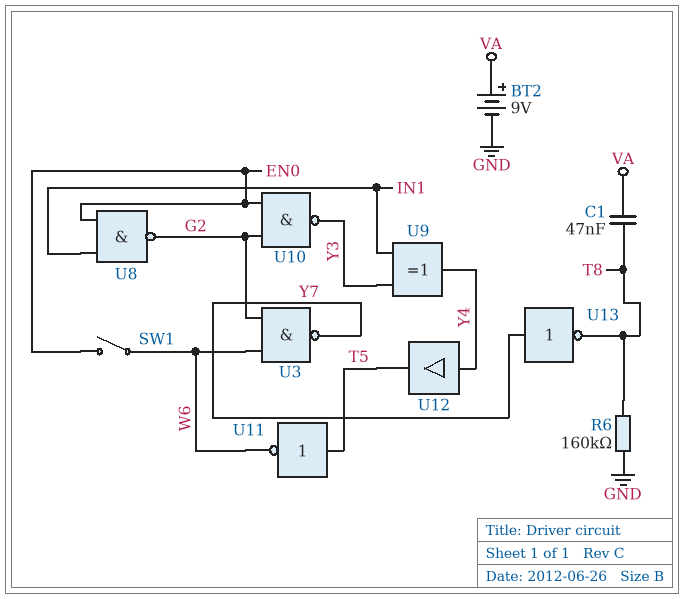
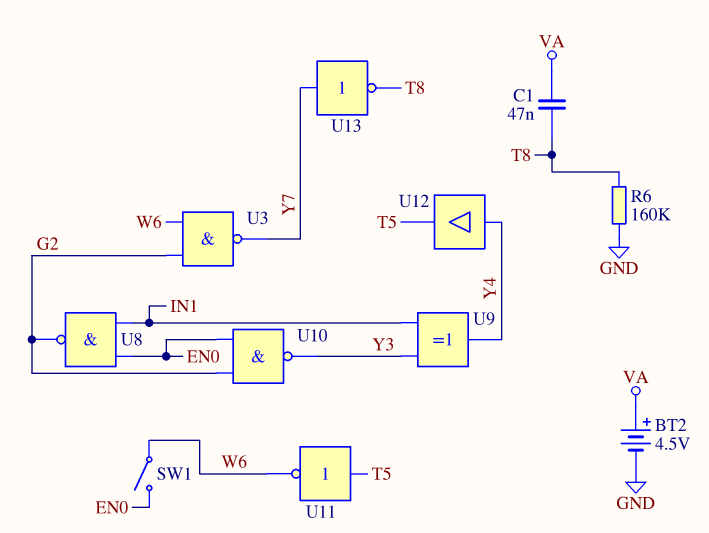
BT2: 9V (plus VA, minus GND) -> 4.5V (plus VA, minus GND)

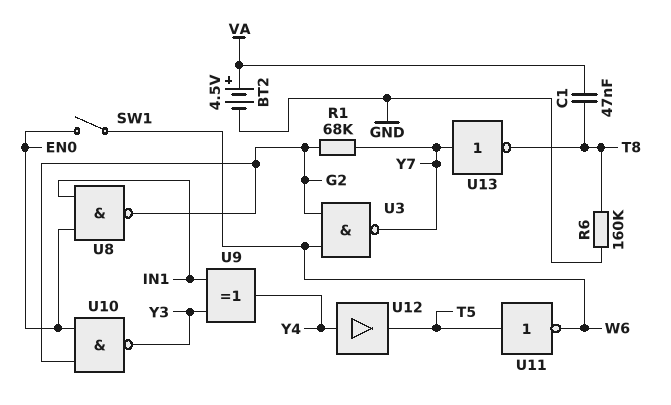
R1: none -> 68k (G2, Y7)

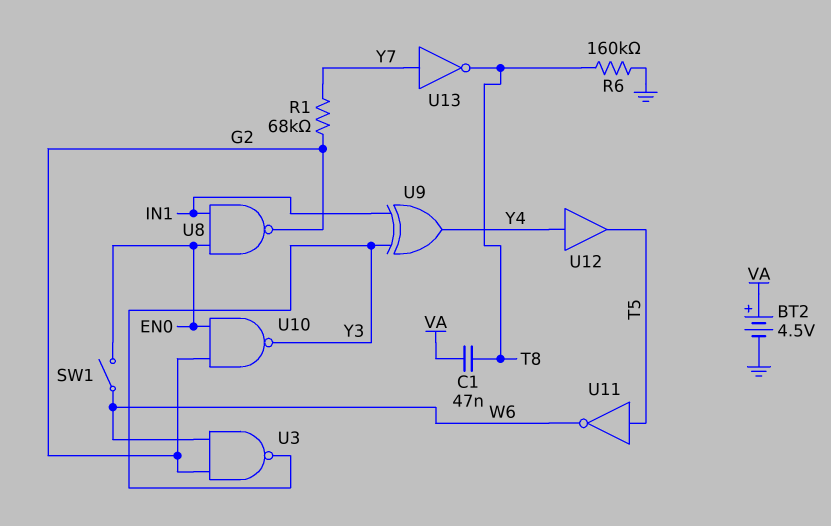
U3: NAND (in G2, in W6, out Y7) -> NAND (in G2, in W6, out Y3)

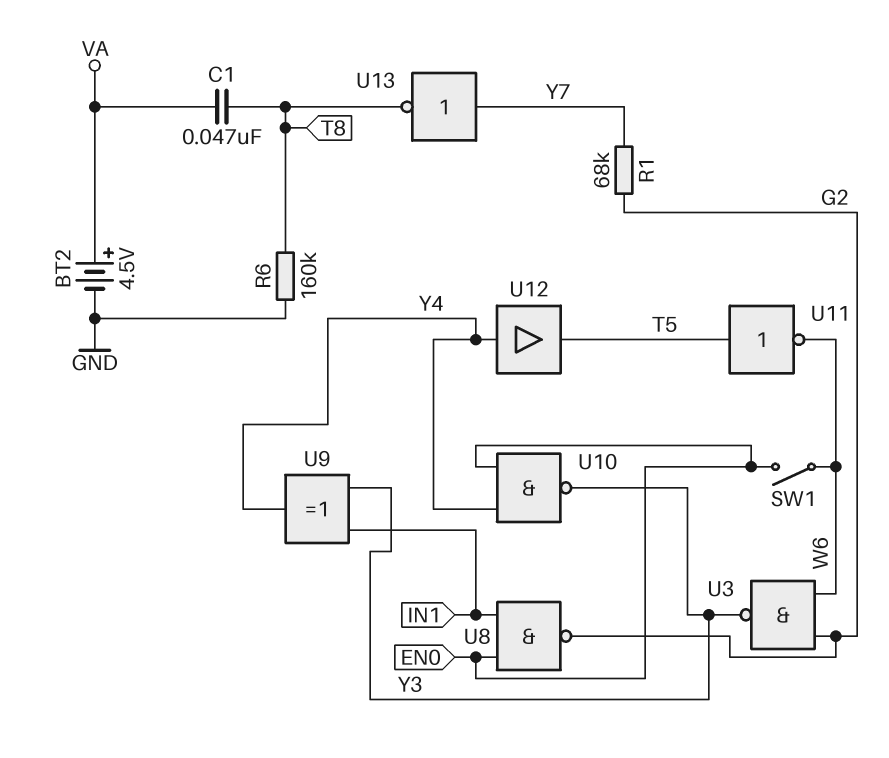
U10: NAND (in EN0, in G2, out Y3) -> NAND (in EN0, in Y4, out Y3)

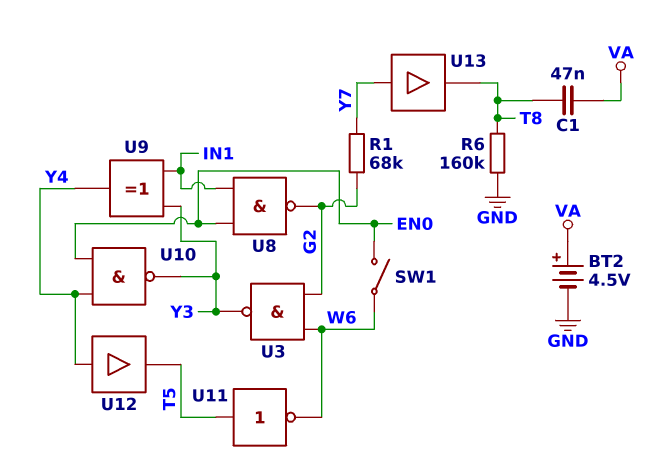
U13: NOT (in Y7, out T8) -> buffer (in Y7, out T8)

